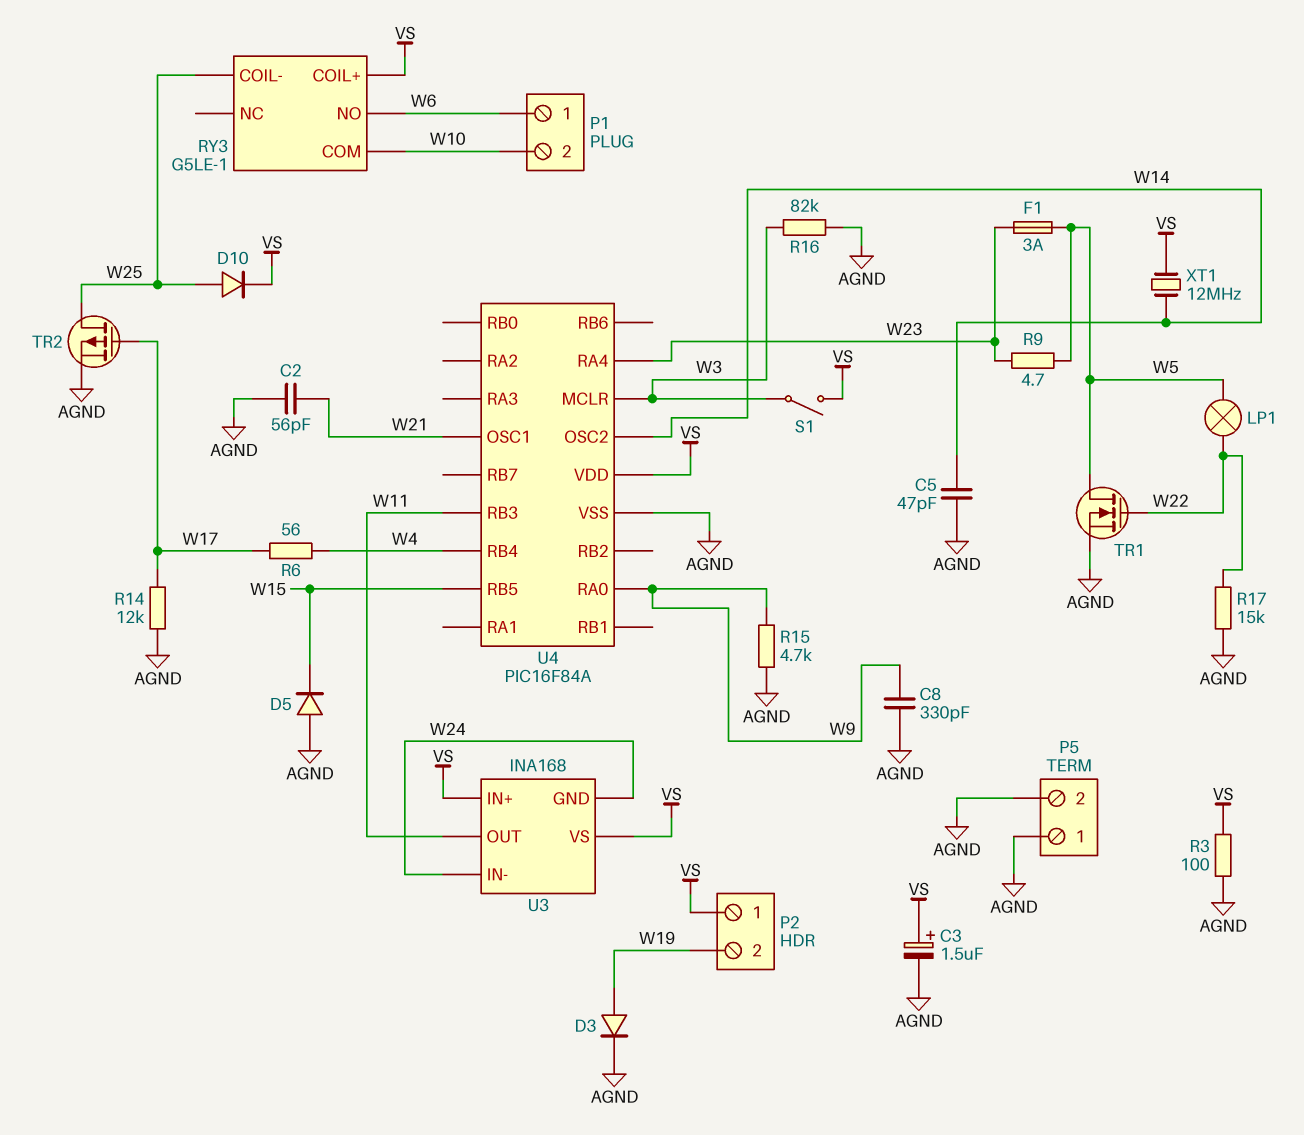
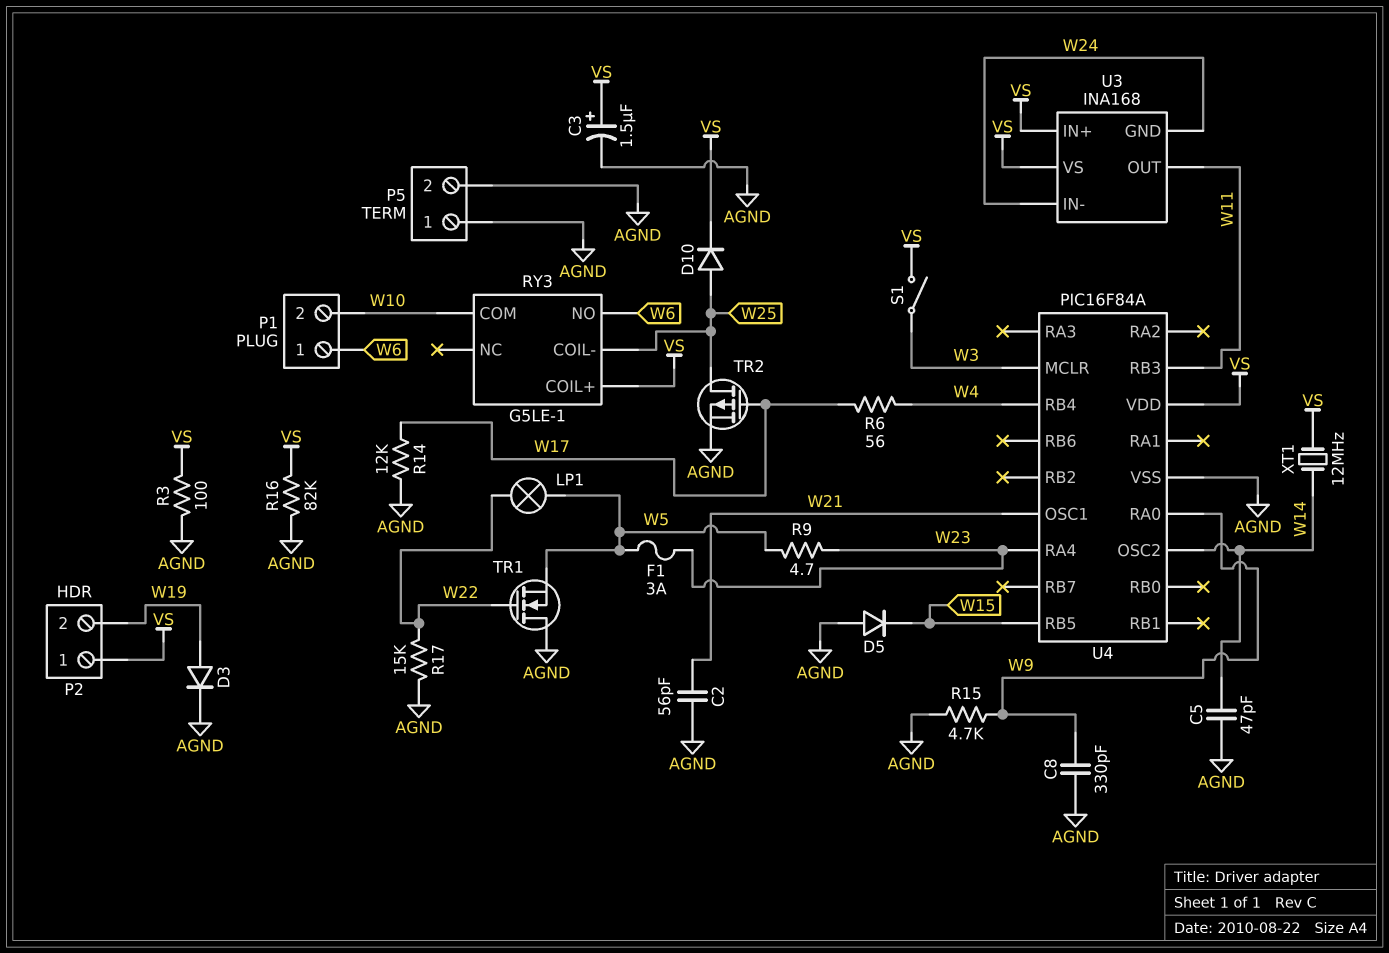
R16: 82k (AGND, W3) -> 82k (AGND, VS)
TR1: NMOS (G W22, D W5, S AGND) -> NMOS (G W22, D AGND, S W5)

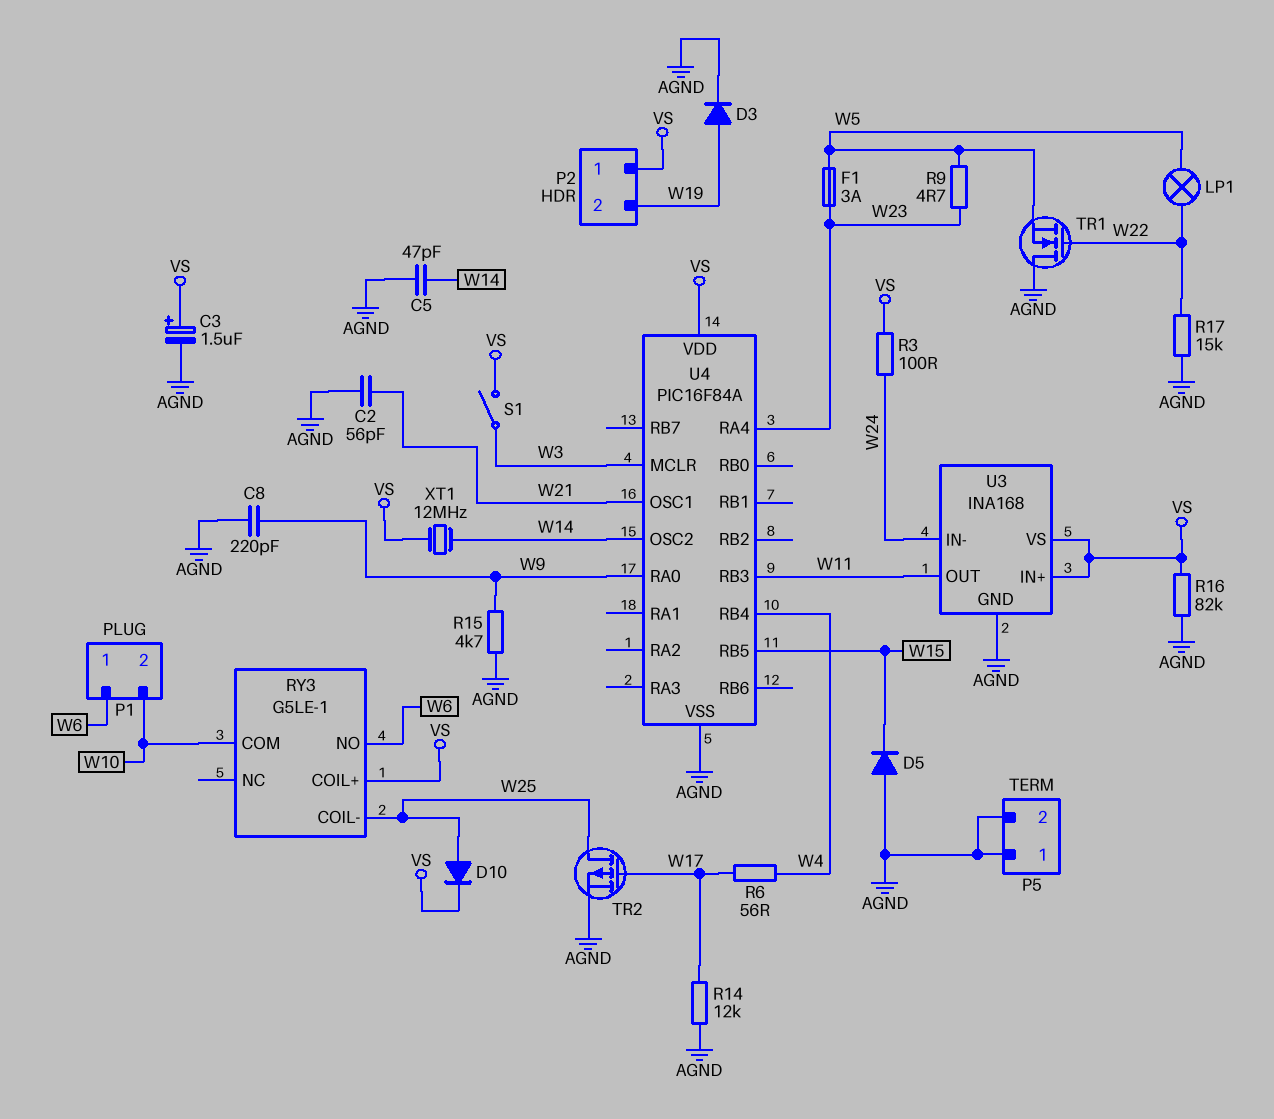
C8: 330pF (AGND, W9) -> 220pF (AGND, W9)
R3: 100 (AGND, VS) -> 100 (VS, W24)
U3 pin GND: W24 -> AGND

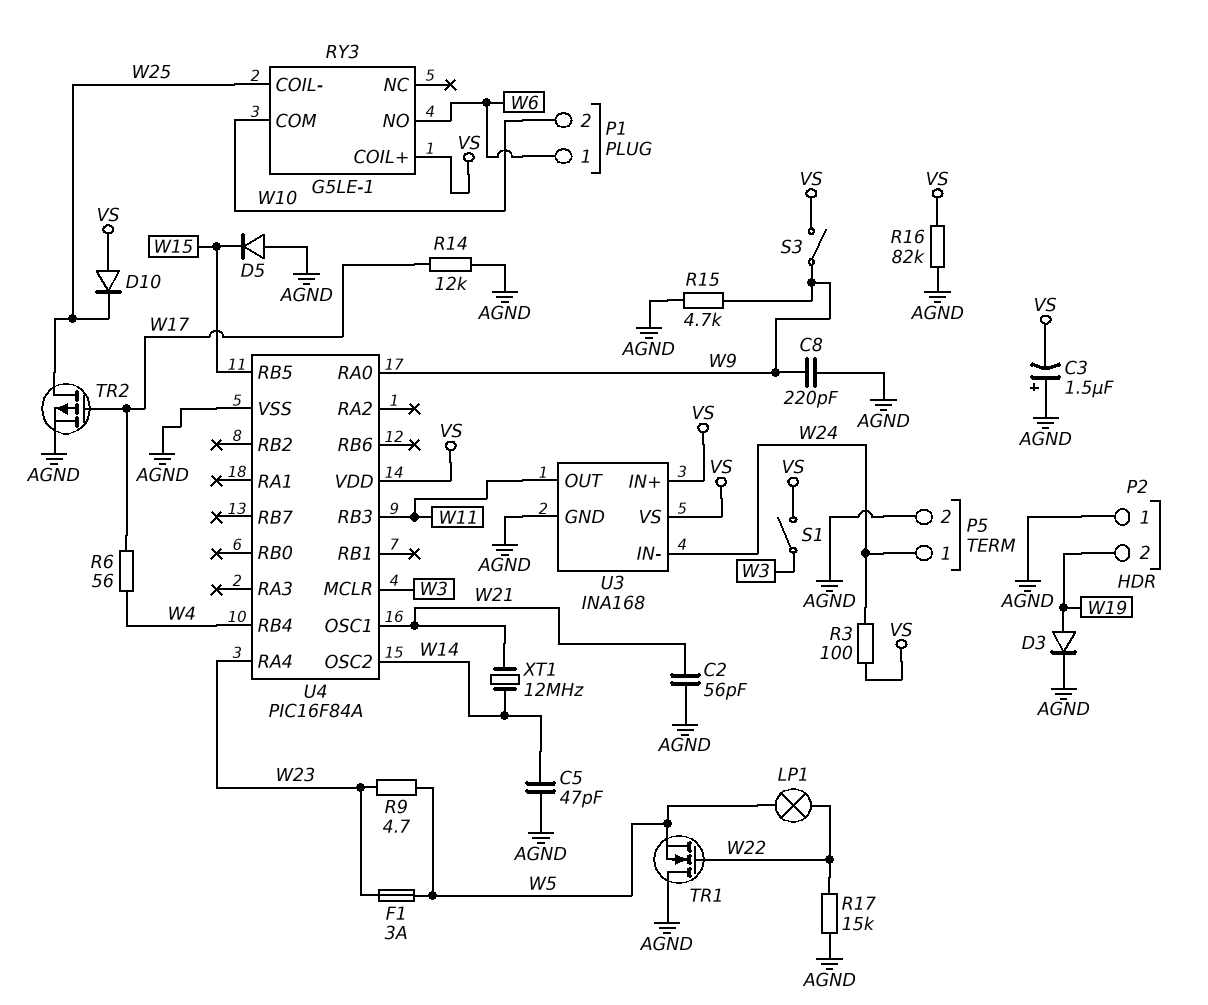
C3: 1.5uF (plus VS, minus AGND) -> 1.5uF (plus AGND, minus VS)
D10: diode (A W25, K VS) -> diode (A VS, K W25)
P2 pin 1: VS -> AGND
P5 pin 1: AGND -> W24
S3: none -> switch (VS, W9)
XT1: 12MHz (VS, W14) -> 12MHz (W14, W21)

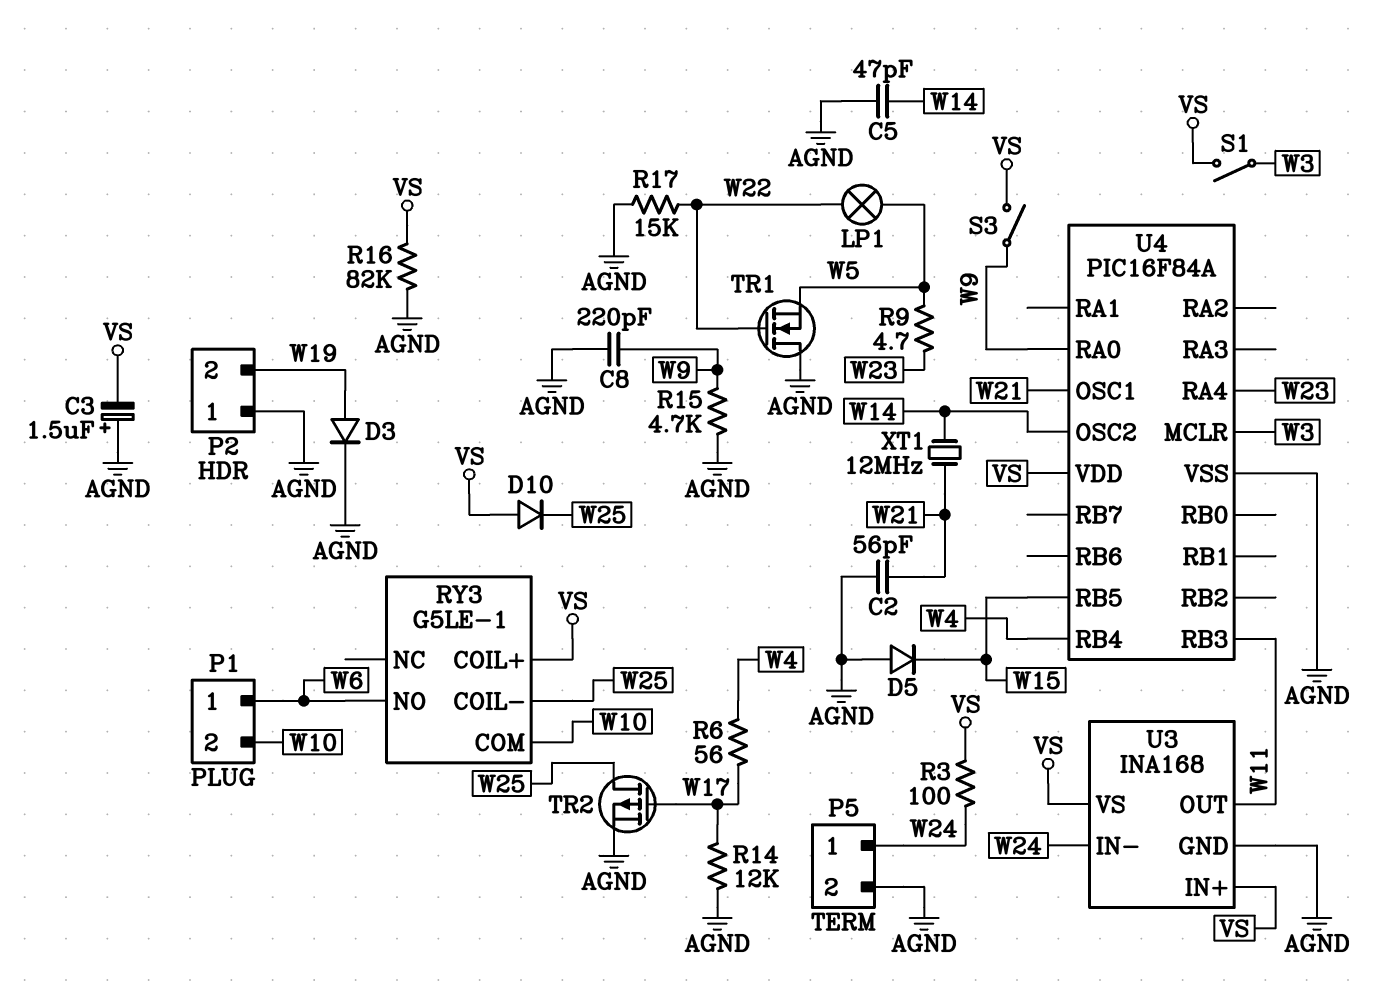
F1: 3A (W5, W23) -> none

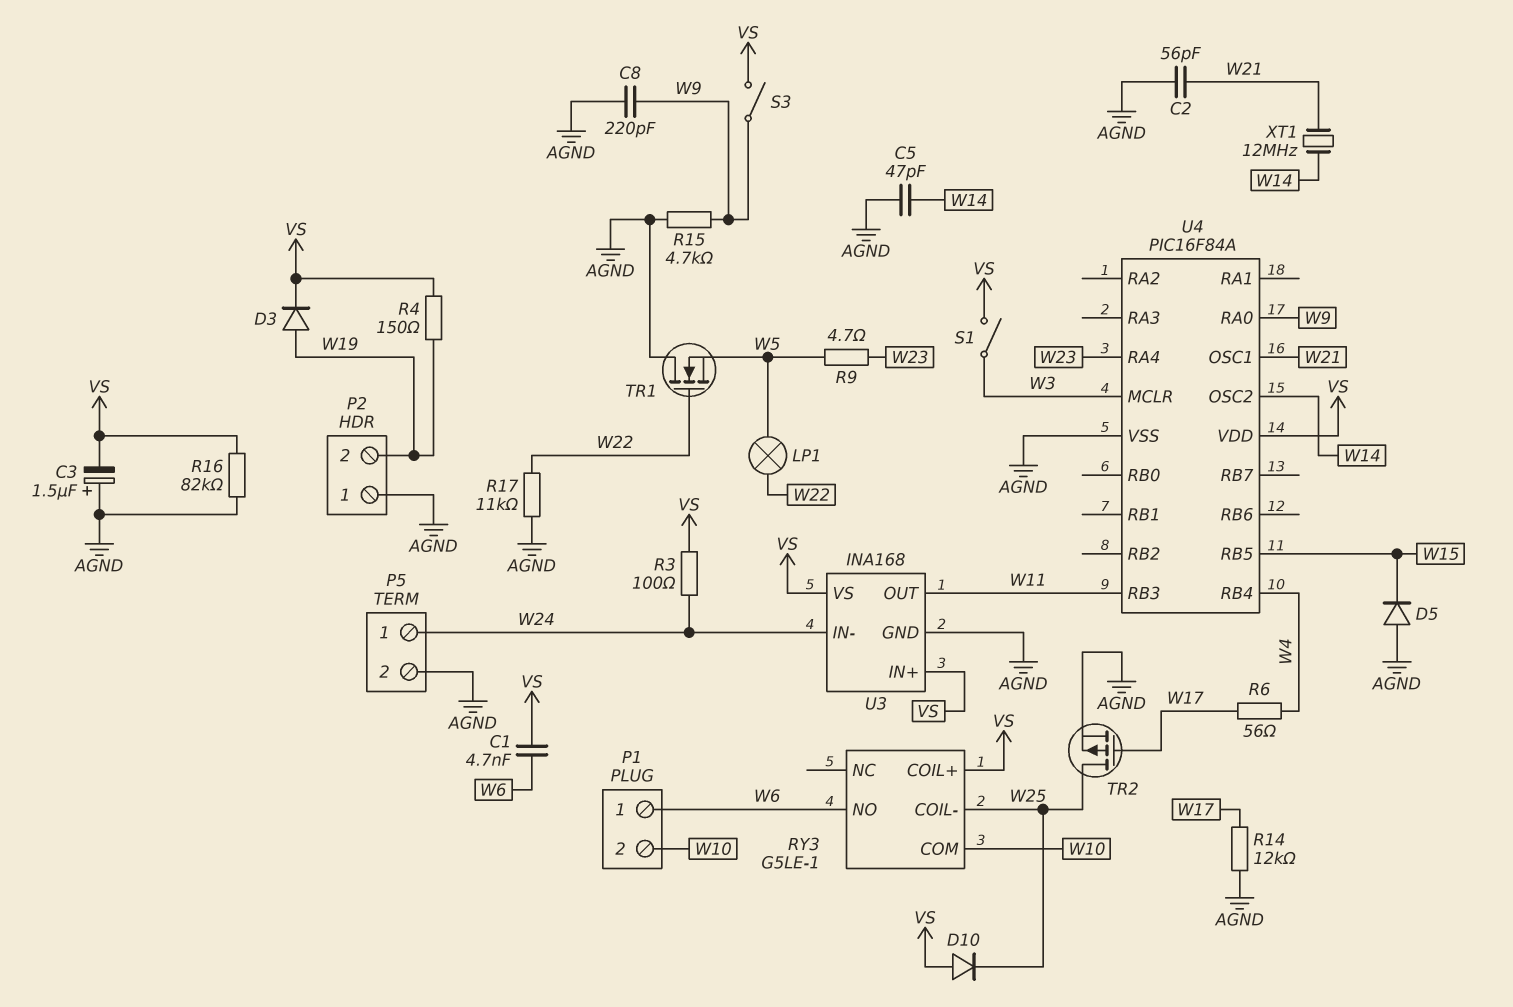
C1: none -> 4.7nF (VS, W6)
D3: diode (A W19, K AGND) -> diode (A W19, K VS)
R4: none -> 150 (VS, W19)
R17: 15k (AGND, W22) -> 11k (AGND, W22)

